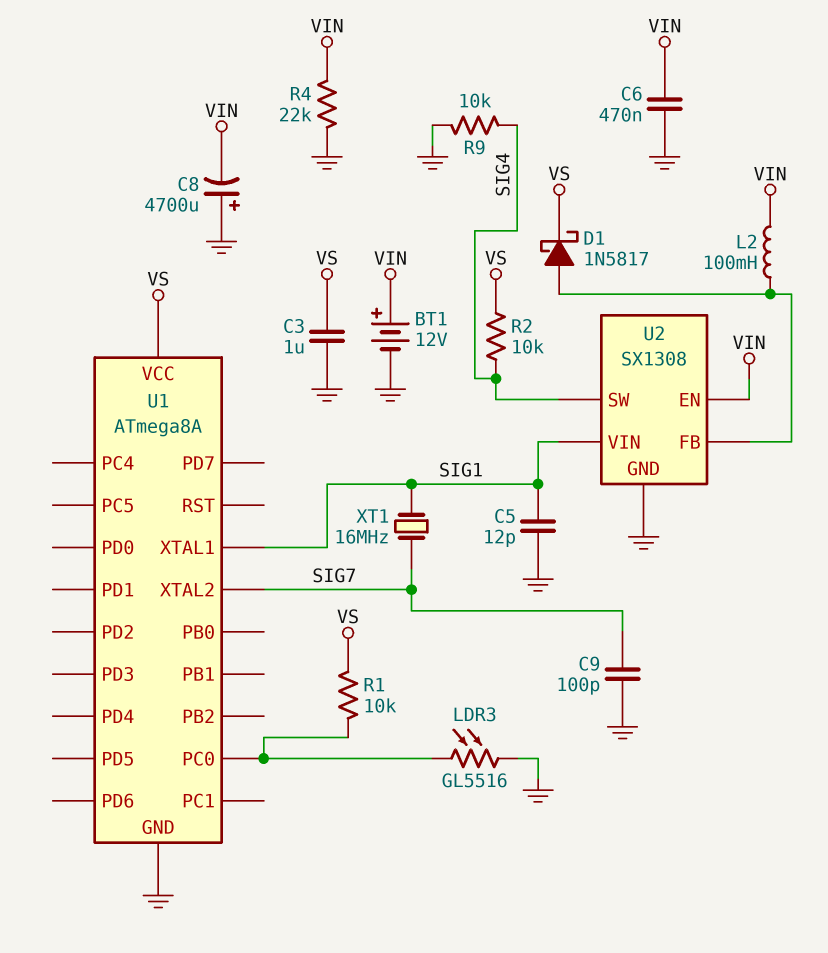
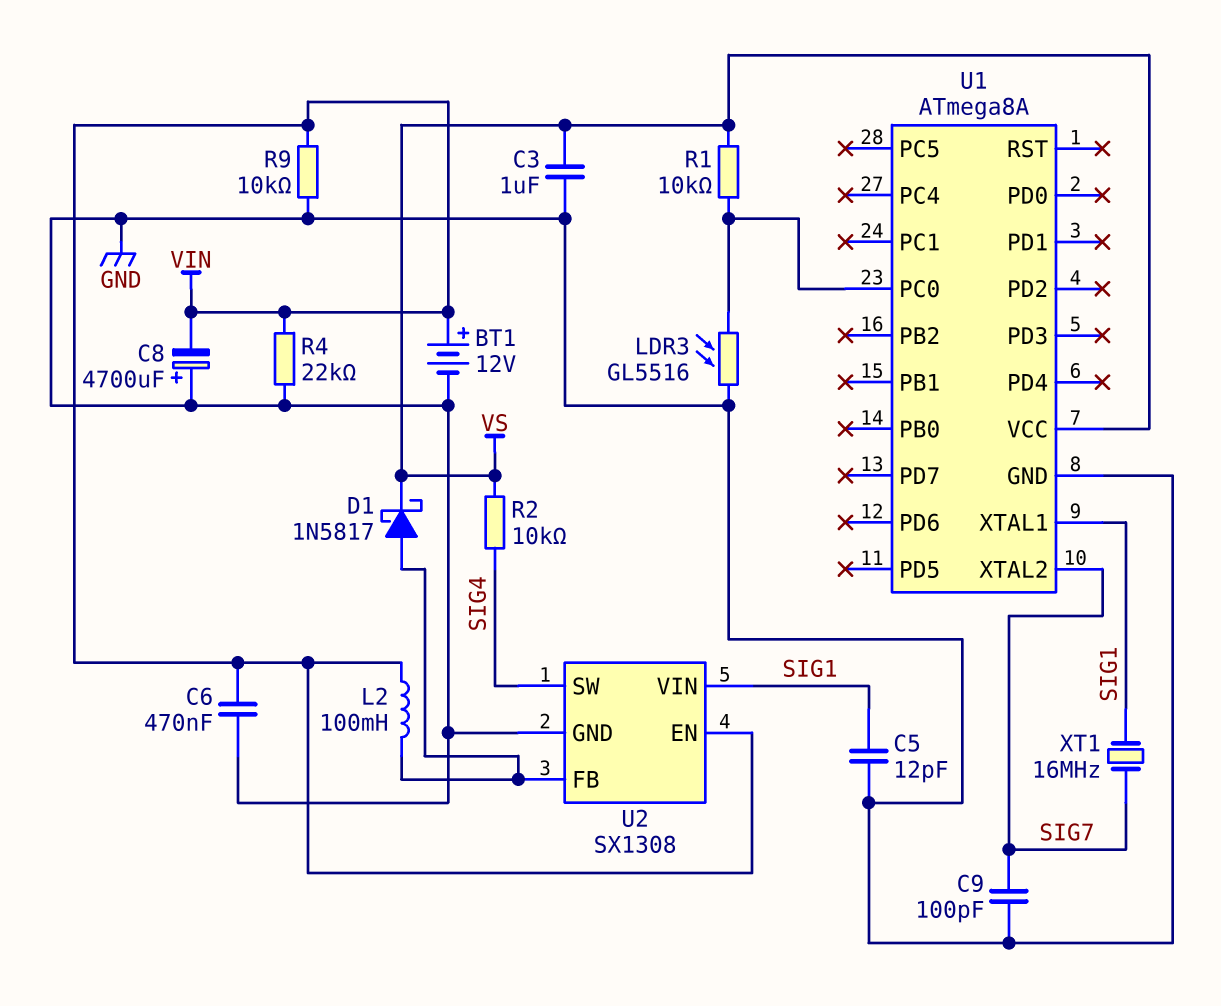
R9: 10k (GND, SIG4) -> 10k (GND, VIN)

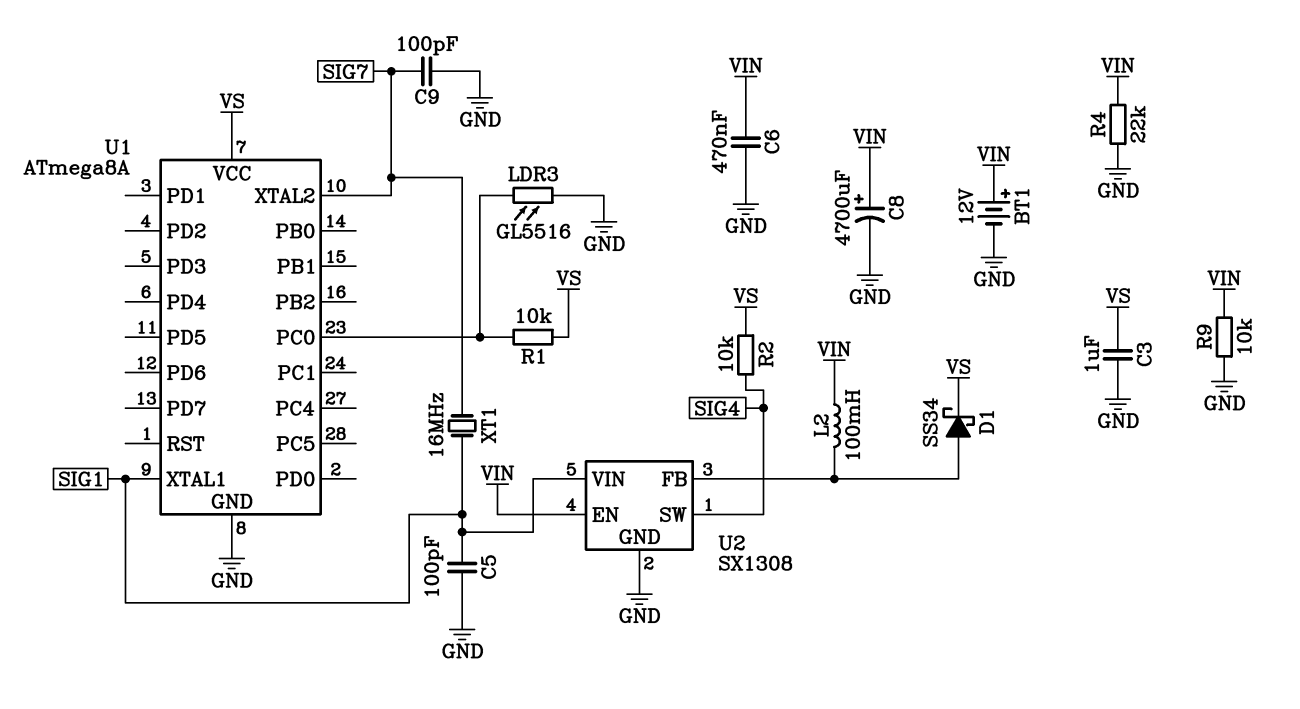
C5: 12pF (GND, SIG1) -> 100pF (GND, SIG1)
C8: 4700uF (plus GND, minus VIN) -> 4700uF (plus VIN, minus GND)
D1: schottky 1N5817 (A U2/FB, K VS) -> schottky SS34 (A U2/FB, K VS)

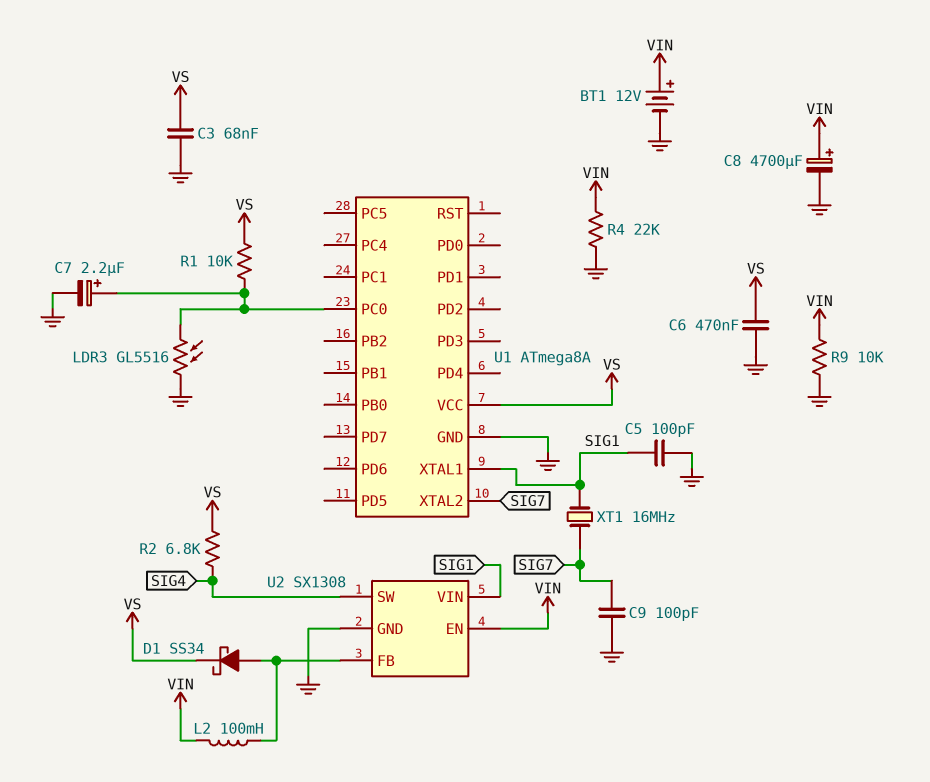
C3: 1uF (GND, VS) -> 68nF (GND, VS)
C6: 470nF (GND, VIN) -> 470nF (GND, VS)
C7: none -> 2.2uF (plus U1/PC0, minus GND)
R2: 10k (SIG4, VS) -> 6.8k (SIG4, VS)

